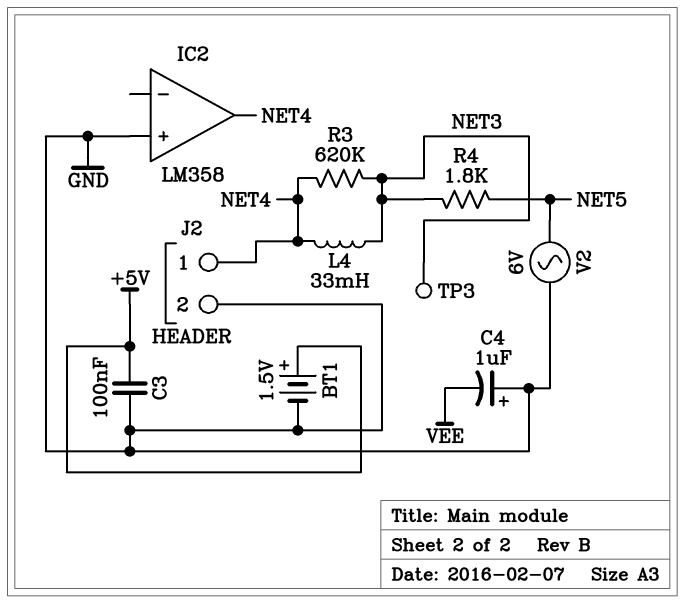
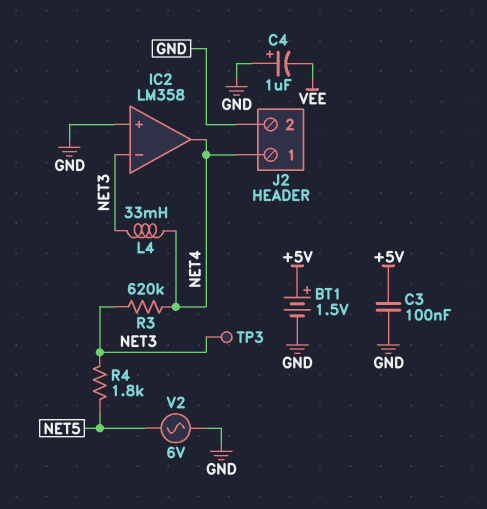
IC2 pin in-: none -> NET3

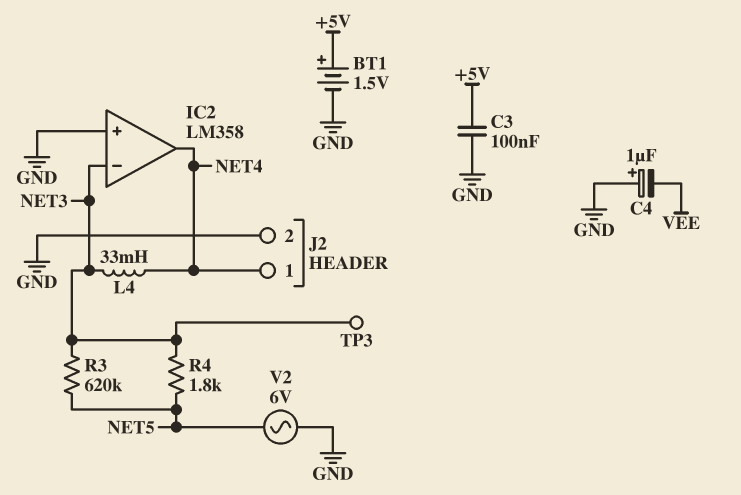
R3: 620k (NET3, NET4) -> 620k (NET3, NET5)

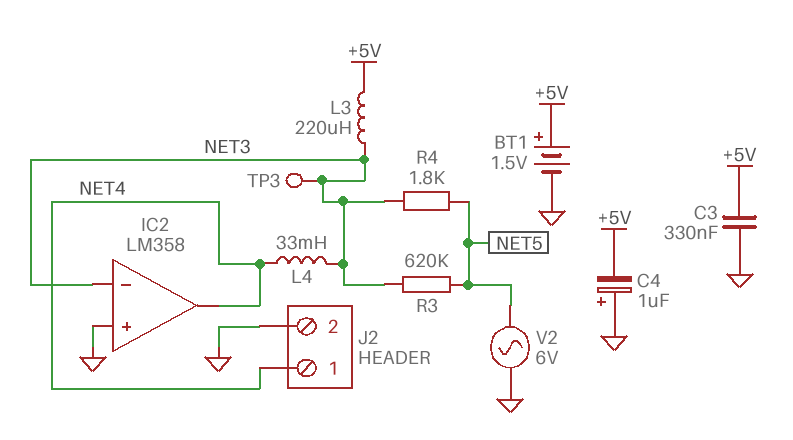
C3: 100nF (+5V, GND) -> 330nF (+5V, GND)
C4: 1uF (plus GND, minus VEE) -> 1uF (plus GND, minus +5V)
L3: none -> 220uH (+5V, NET3)

